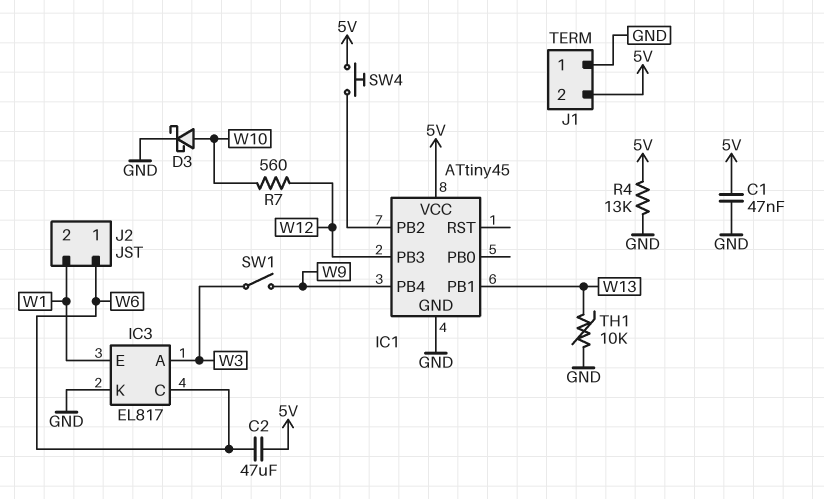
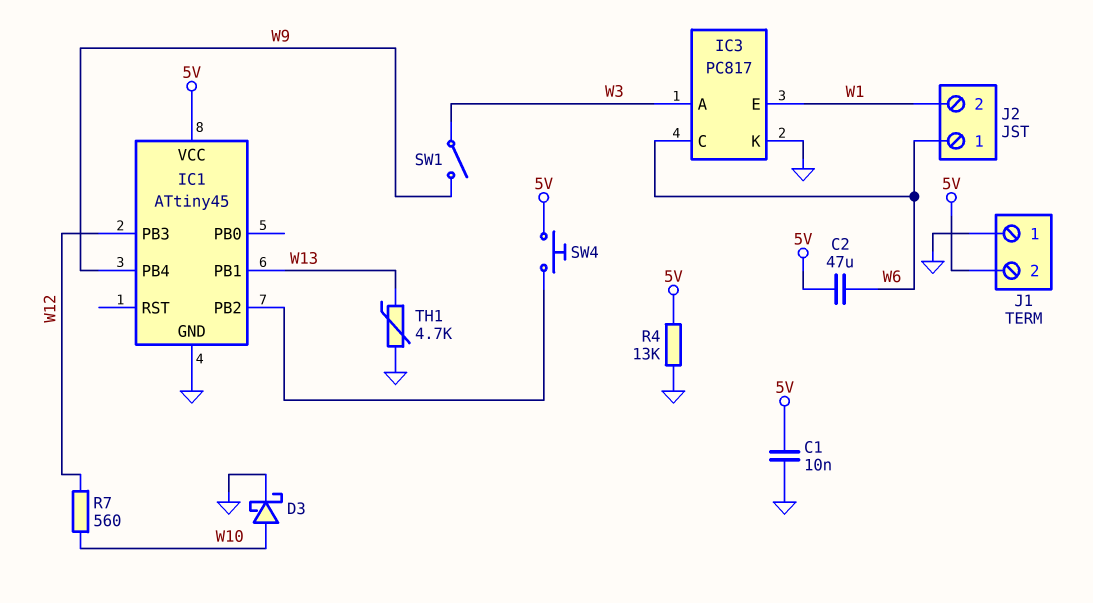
C1: 47nF (5V, GND) -> 10nF (5V, GND)
IC3: EL817 -> PC817
TH1: 10k (GND, W13) -> 4.7k (GND, W13)

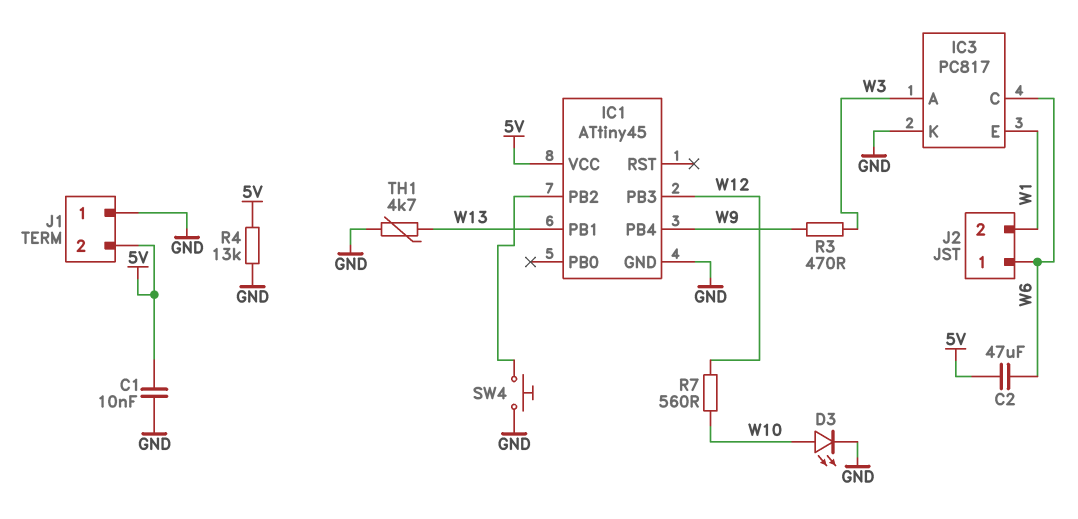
D3: schottky (A W10, K GND) -> LED (A W10, K GND)
R3: none -> 470 (W3, W9)
SW1: switch (W3, W9) -> none
SW4: button (5V, IC1/PB2) -> button (GND, IC1/PB2)

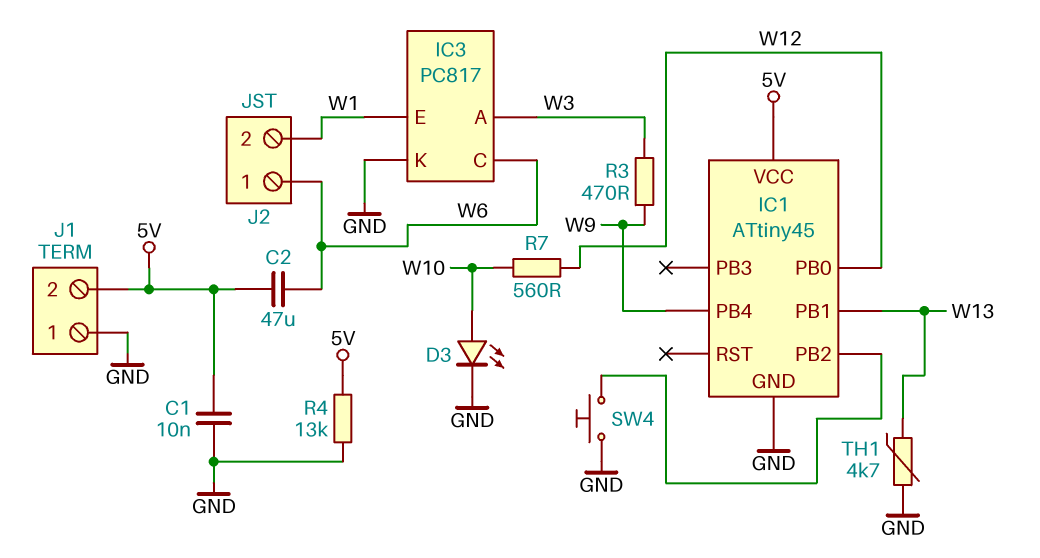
IC1 pin PB0: none -> W12
IC1 pin PB3: W12 -> none

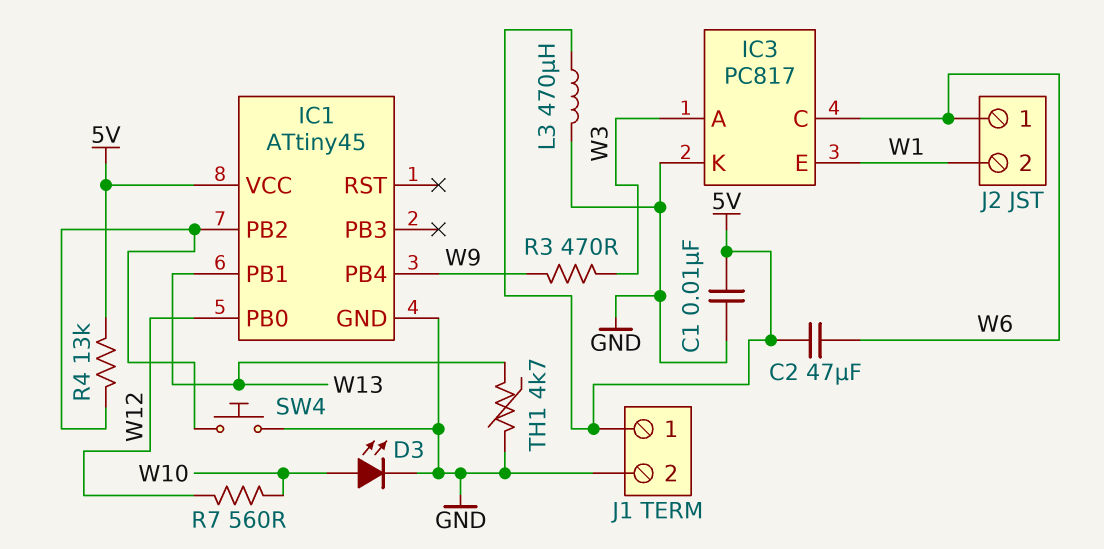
J1 pin 1: GND -> 5V
J1 pin 2: 5V -> GND
L3: none -> 470uH (5V, GND)
R4: 13k (5V, GND) -> 13k (5V, IC1/PB2)

